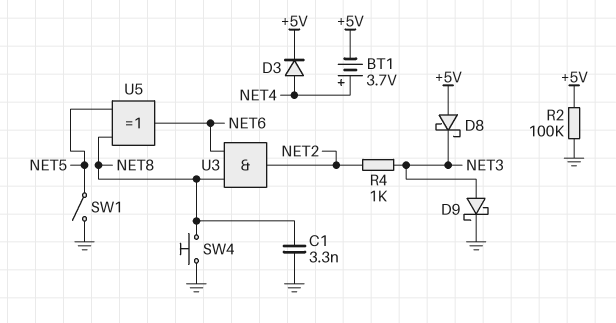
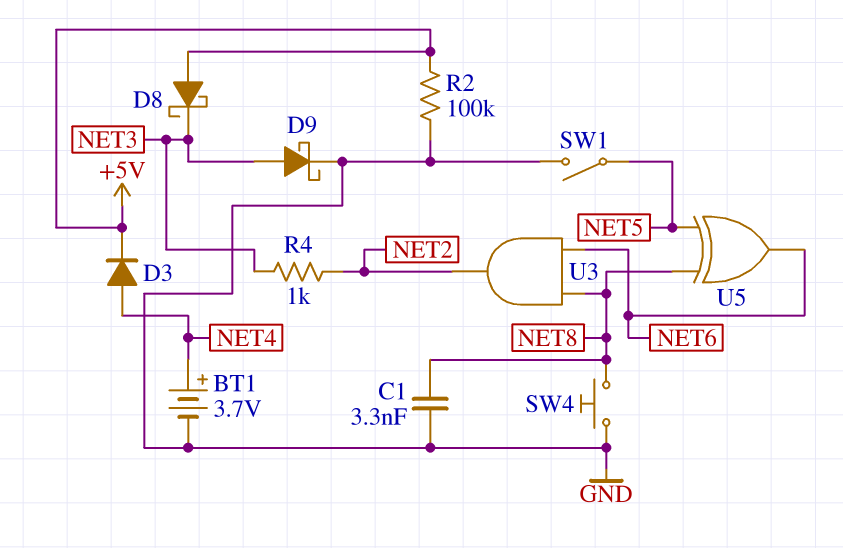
BT1: 3.7V (plus NET4, minus +5V) -> 3.7V (plus NET4, minus GND)

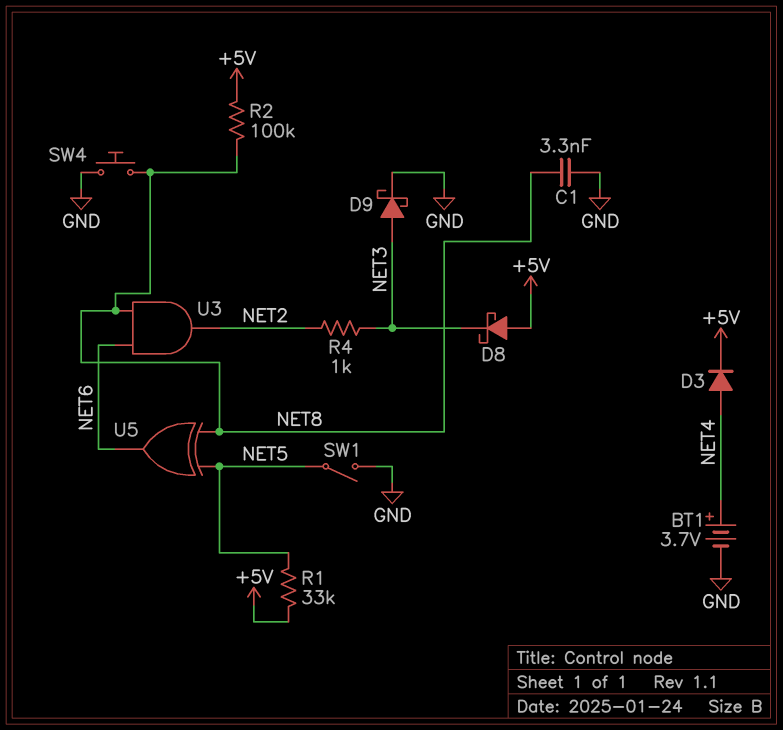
R1: none -> 33k (+5V, NET5)
R2: 100k (+5V, GND) -> 100k (+5V, NET8)

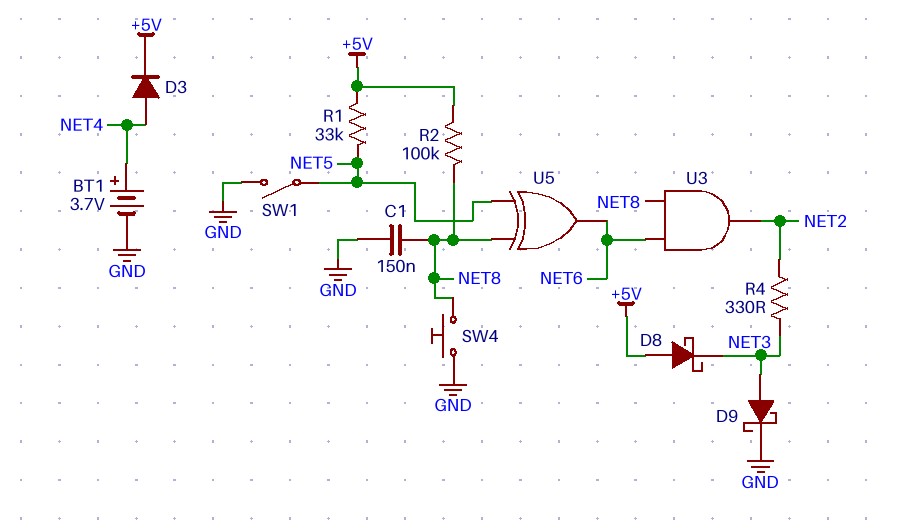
C1: 3.3nF (GND, NET8) -> 150nF (GND, NET8)
R4: 1k (NET2, NET3) -> 330 (NET2, NET3)

